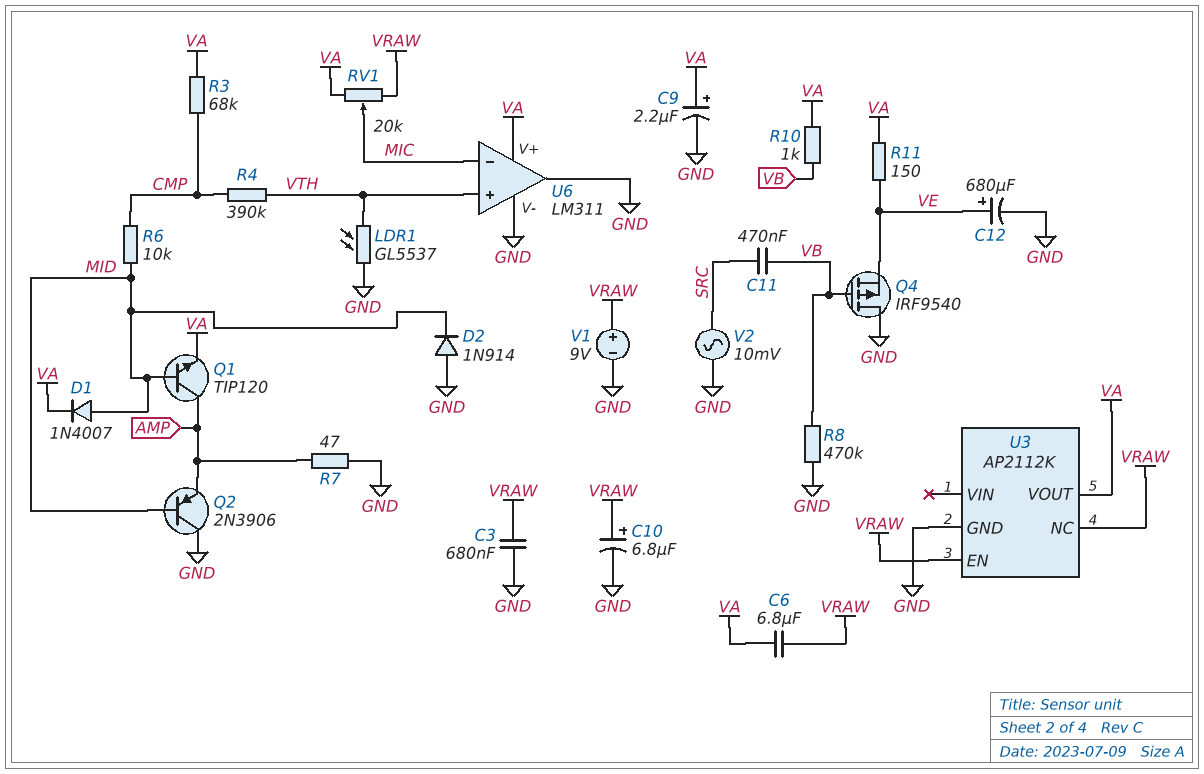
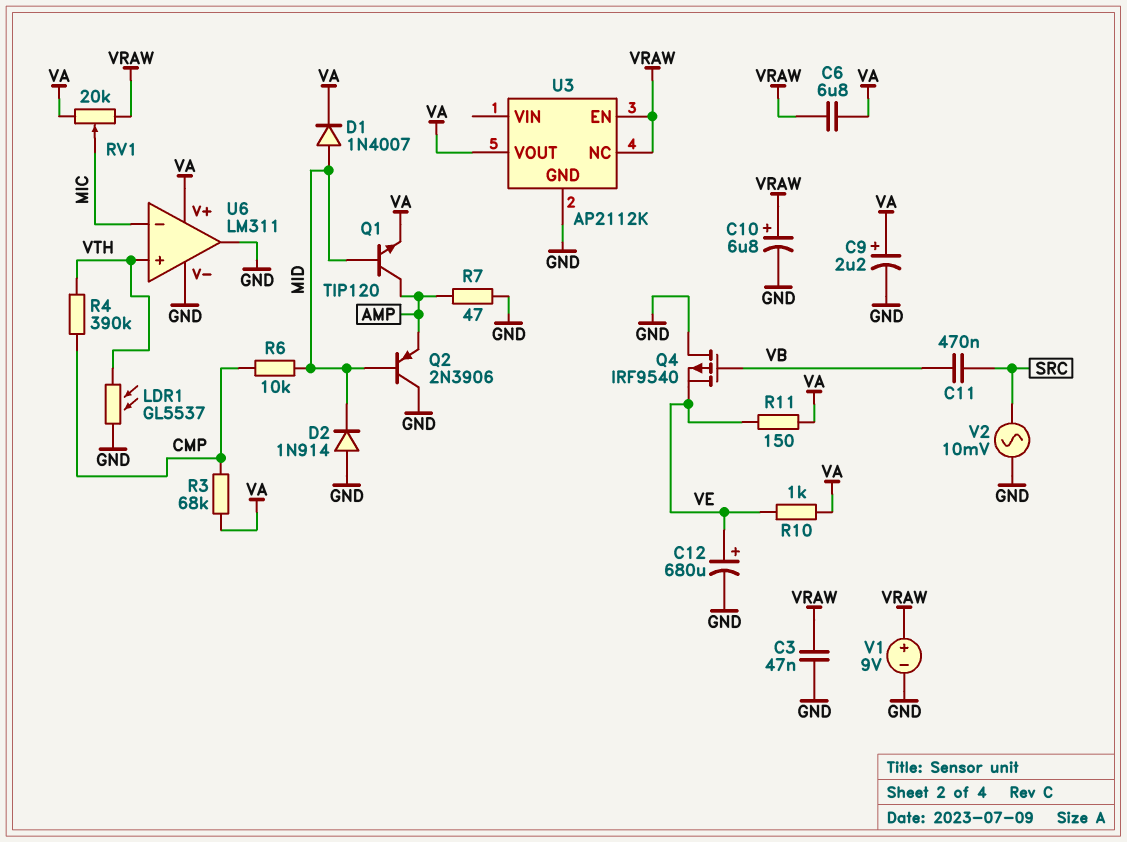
C3: 680nF (GND, VRAW) -> 47nF (GND, VRAW)
R8: 470k (GND, VB) -> none
R10: 1k (VA, VB) -> 1k (VA, VE)

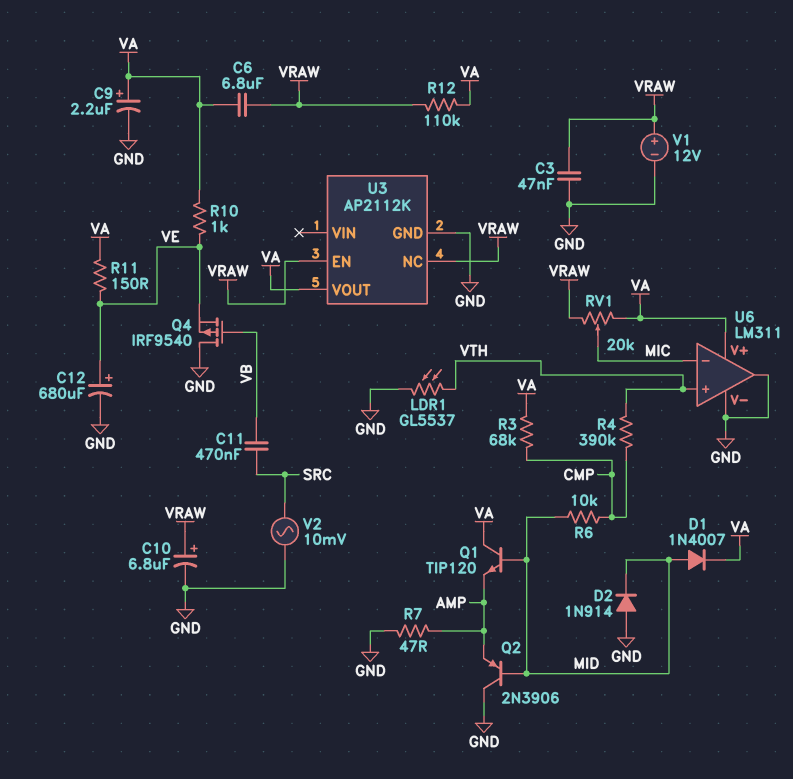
Q1: NPN TIP120 (B MID, C AMP, E VA) -> NPN TIP120 (B MID, C VA, E AMP)
R12: none -> 110k (VA, VRAW)
V1: 9V (plus VRAW, minus GND) -> 12V (plus VRAW, minus GND)

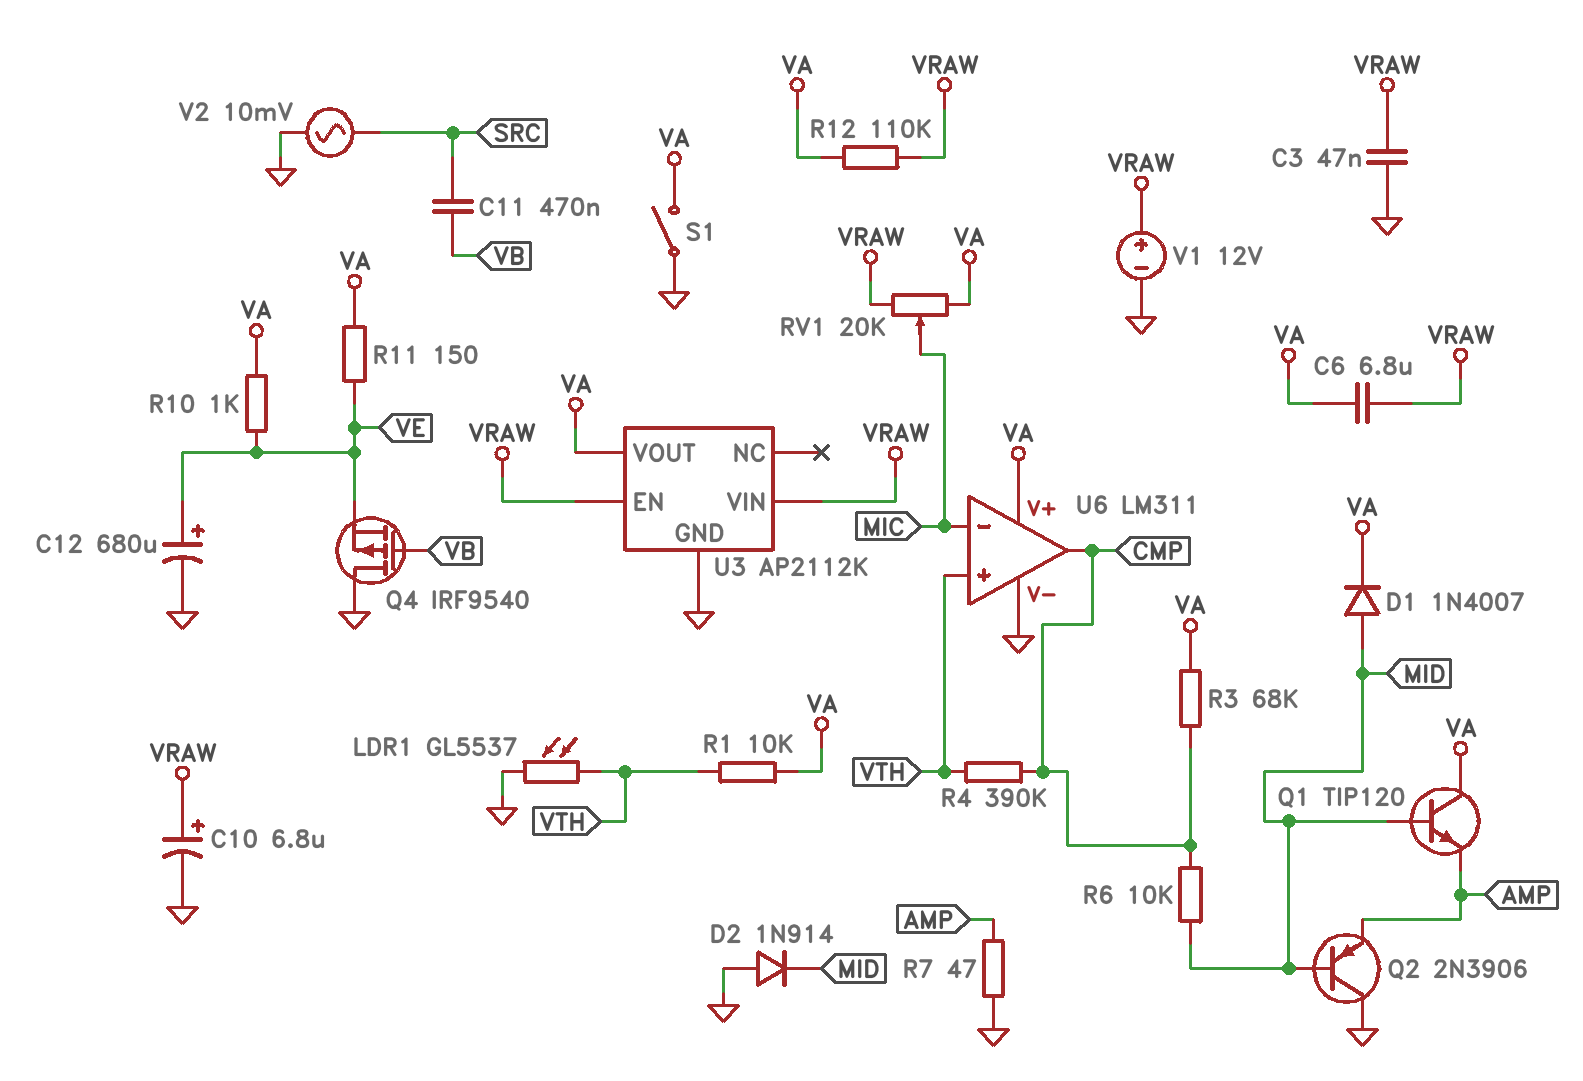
C9: 2.2uF (plus VA, minus GND) -> none
R1: none -> 10k (VA, VTH)
S1: none -> switch (GND, VA)
U3 pin NC: VRAW -> none
U3 pin VIN: none -> VRAW
U6 pin out: GND -> CMP

